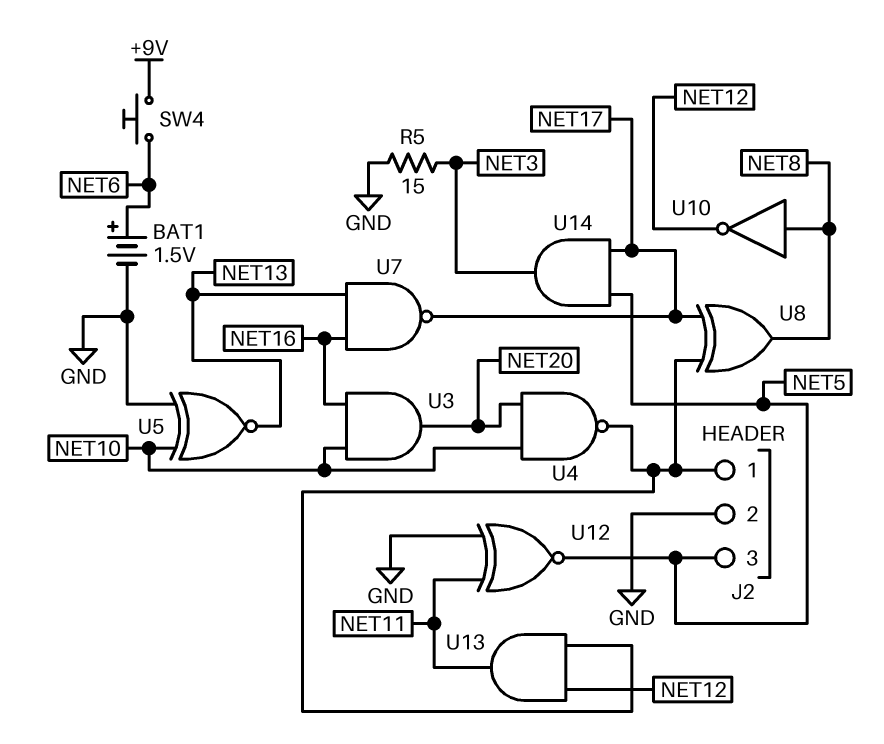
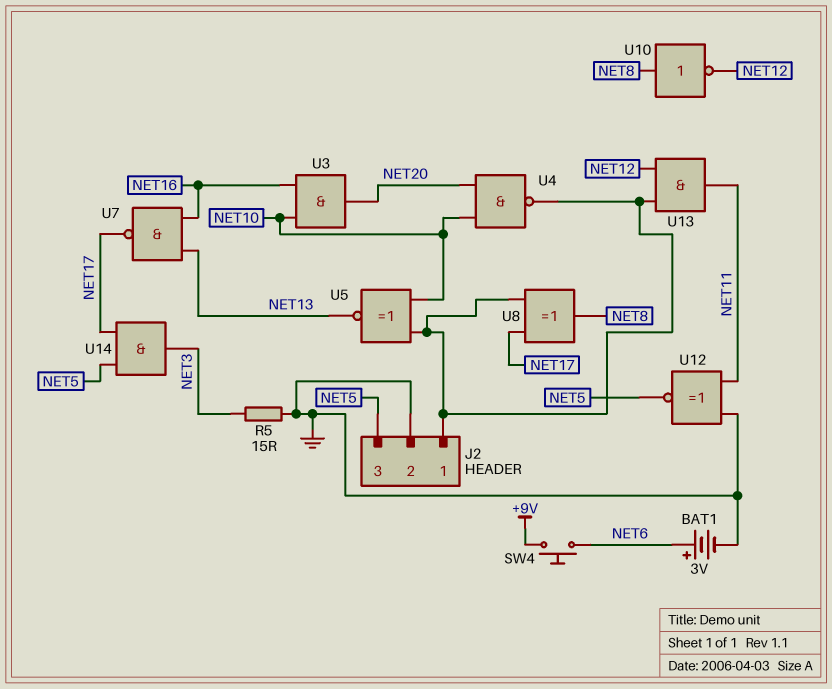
BAT1: 1.5V (plus NET6, minus GND) -> 3V (plus NET6, minus GND)
U5: XNOR (in GND, in NET10, out NET13) -> XNOR (in J2/1, in NET10, out NET13)

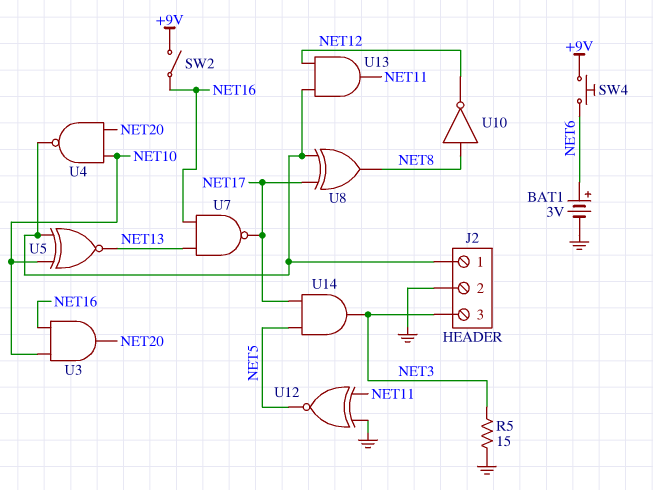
J2 pin 3: NET5 -> NET3
SW2: none -> switch (+9V, NET16)

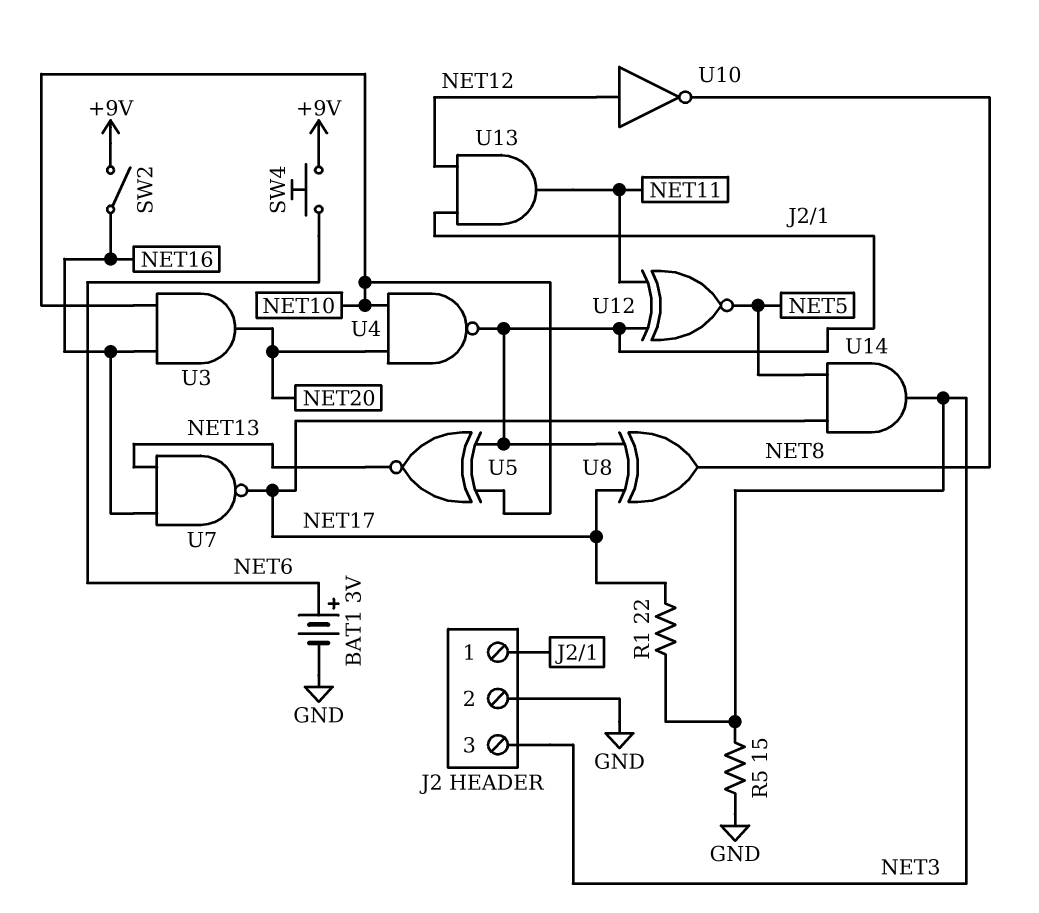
R1: none -> 22 (NET3, NET17)
U10: NOT (in NET8, out NET12) -> NOT (in NET12, out NET8)
U12: XNOR (in GND, in NET11, out NET5) -> XNOR (in J2/1, in NET11, out NET5)

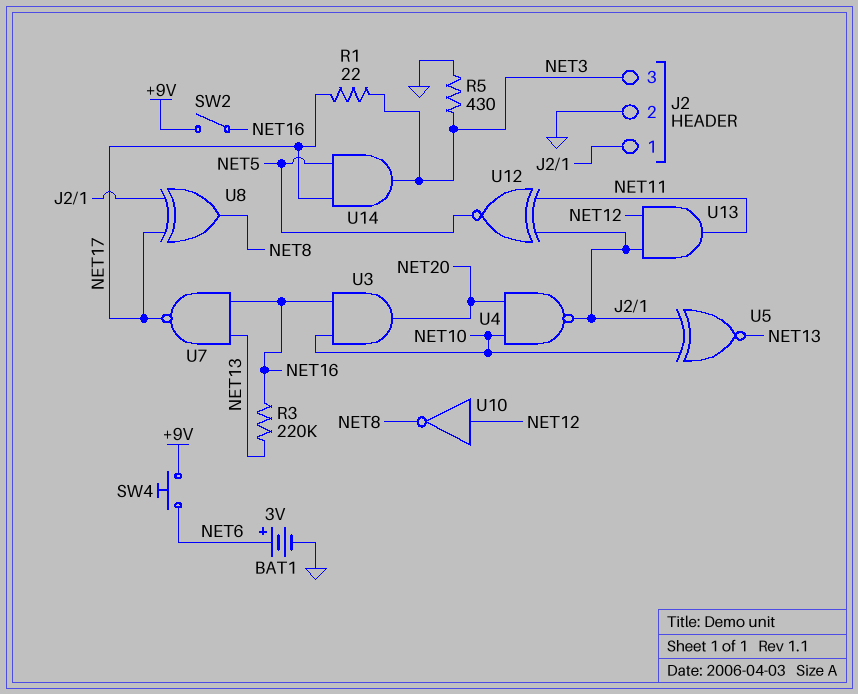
R3: none -> 220k (NET13, NET16)
R5: 15 (GND, NET3) -> 430 (GND, NET3)

